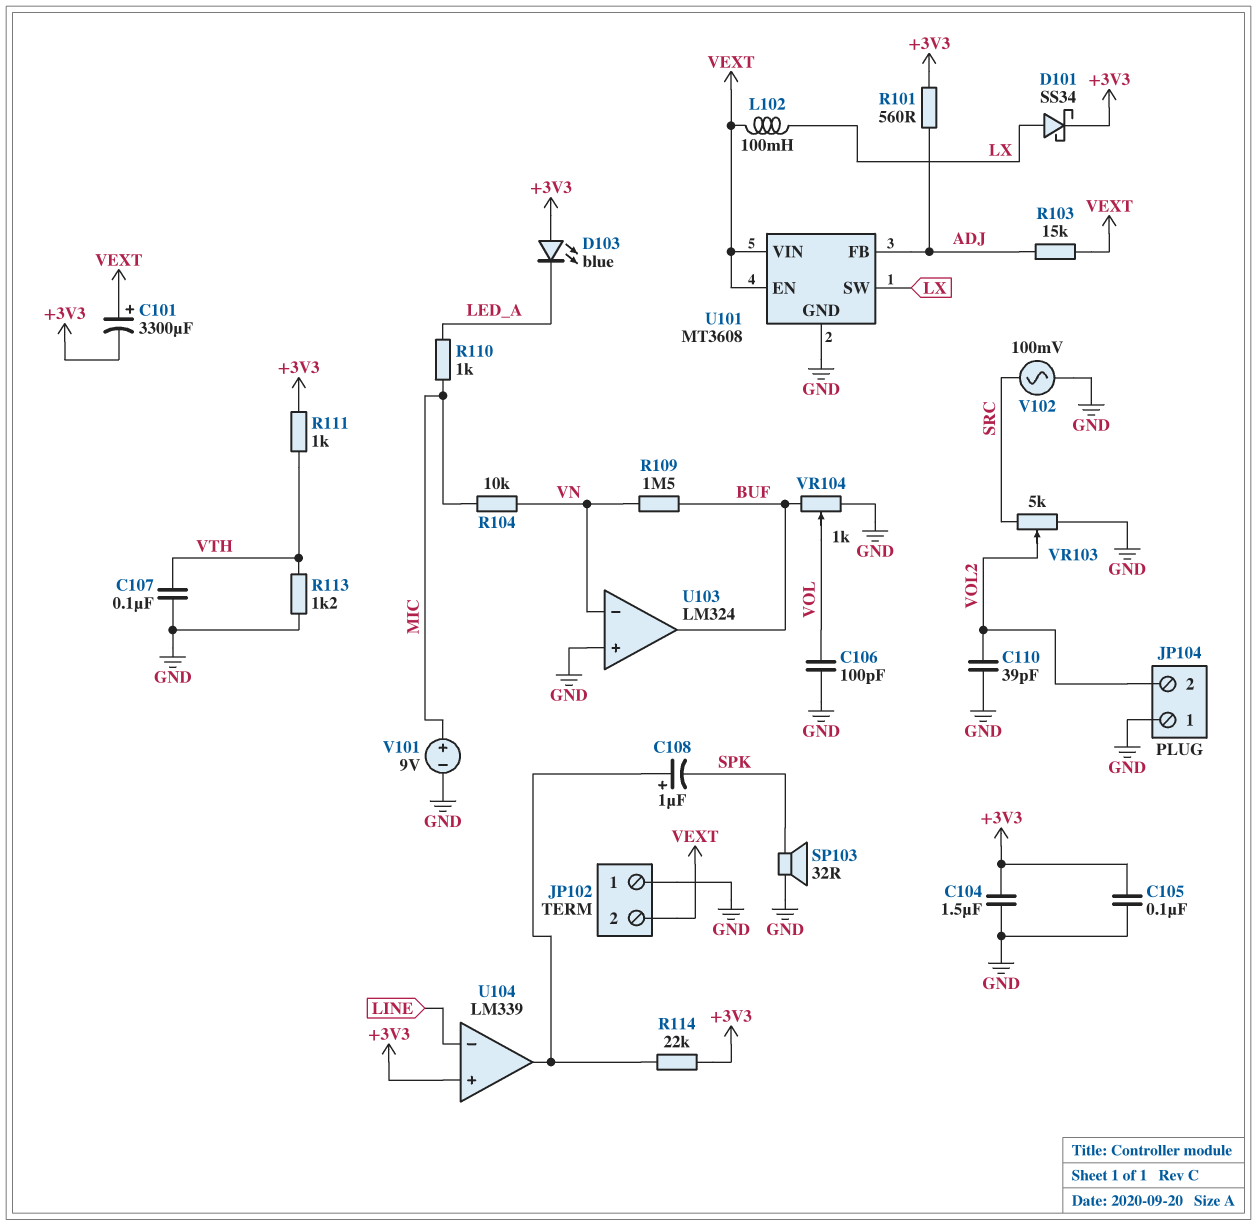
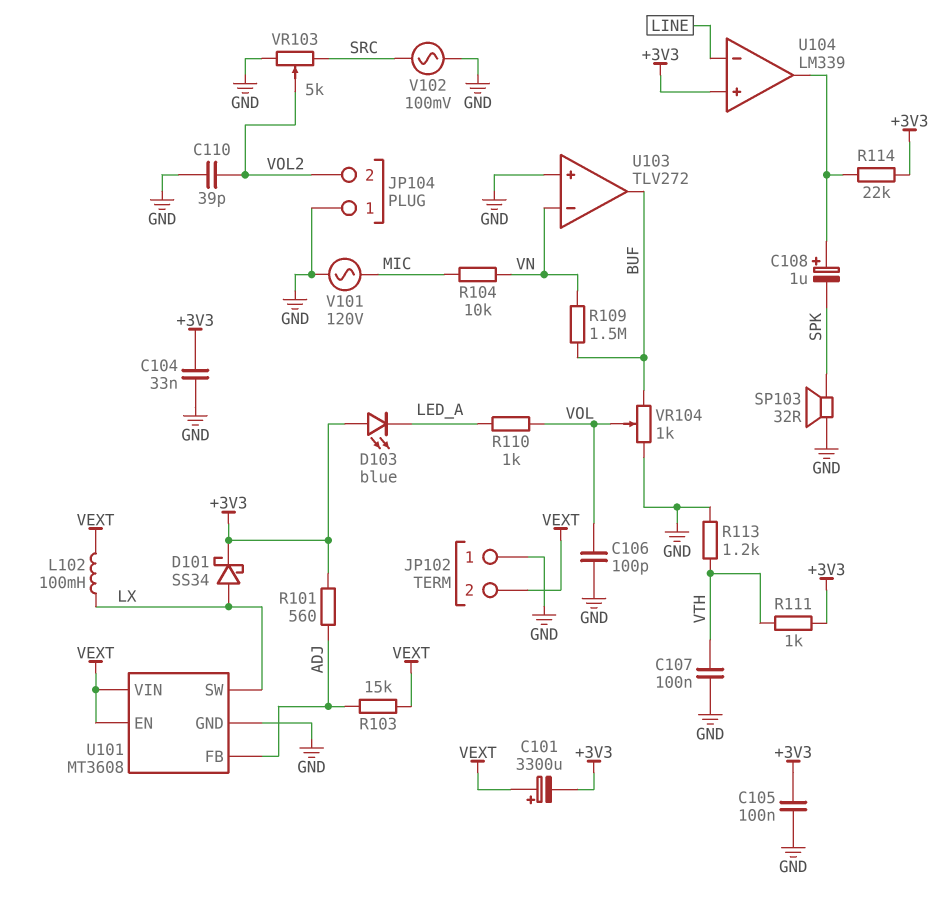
C104: 1.5uF (+3V3, GND) -> 33nF (+3V3, GND)
R110: 1k (LED_A, MIC) -> 1k (LED_A, VOL)
U103: LM324 -> TLV272
V101: 9V (plus MIC, minus GND) -> AC 120V (GND, MIC)

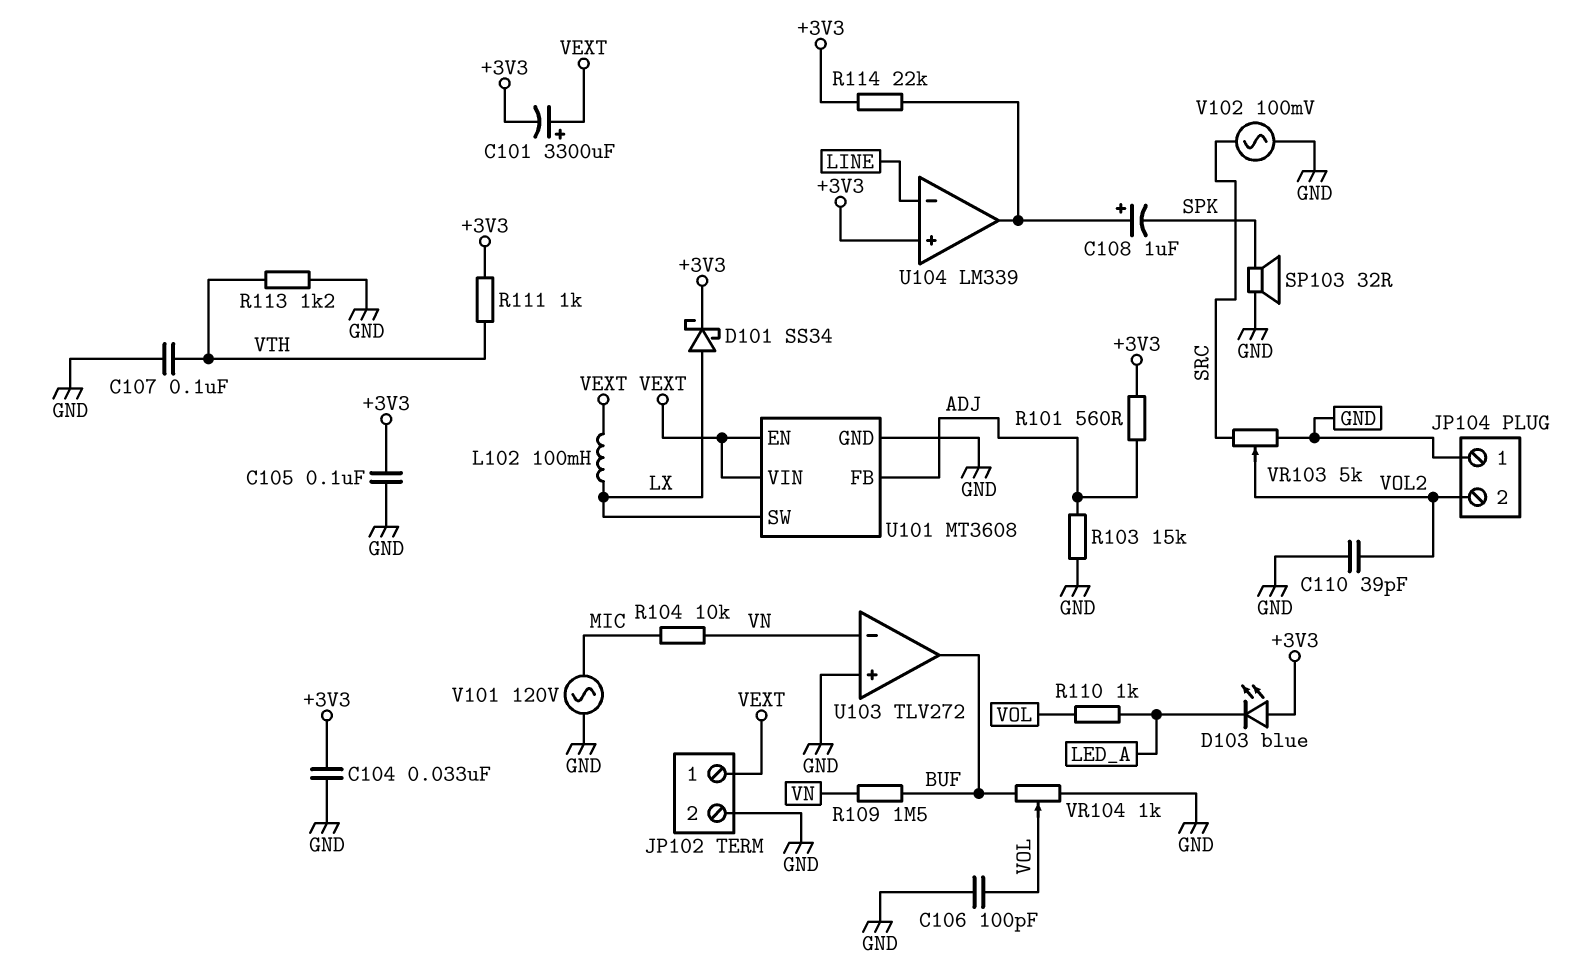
JP102 pin 1: GND -> VEXT
JP102 pin 2: VEXT -> GND
R103: 15k (ADJ, VEXT) -> 15k (ADJ, GND)

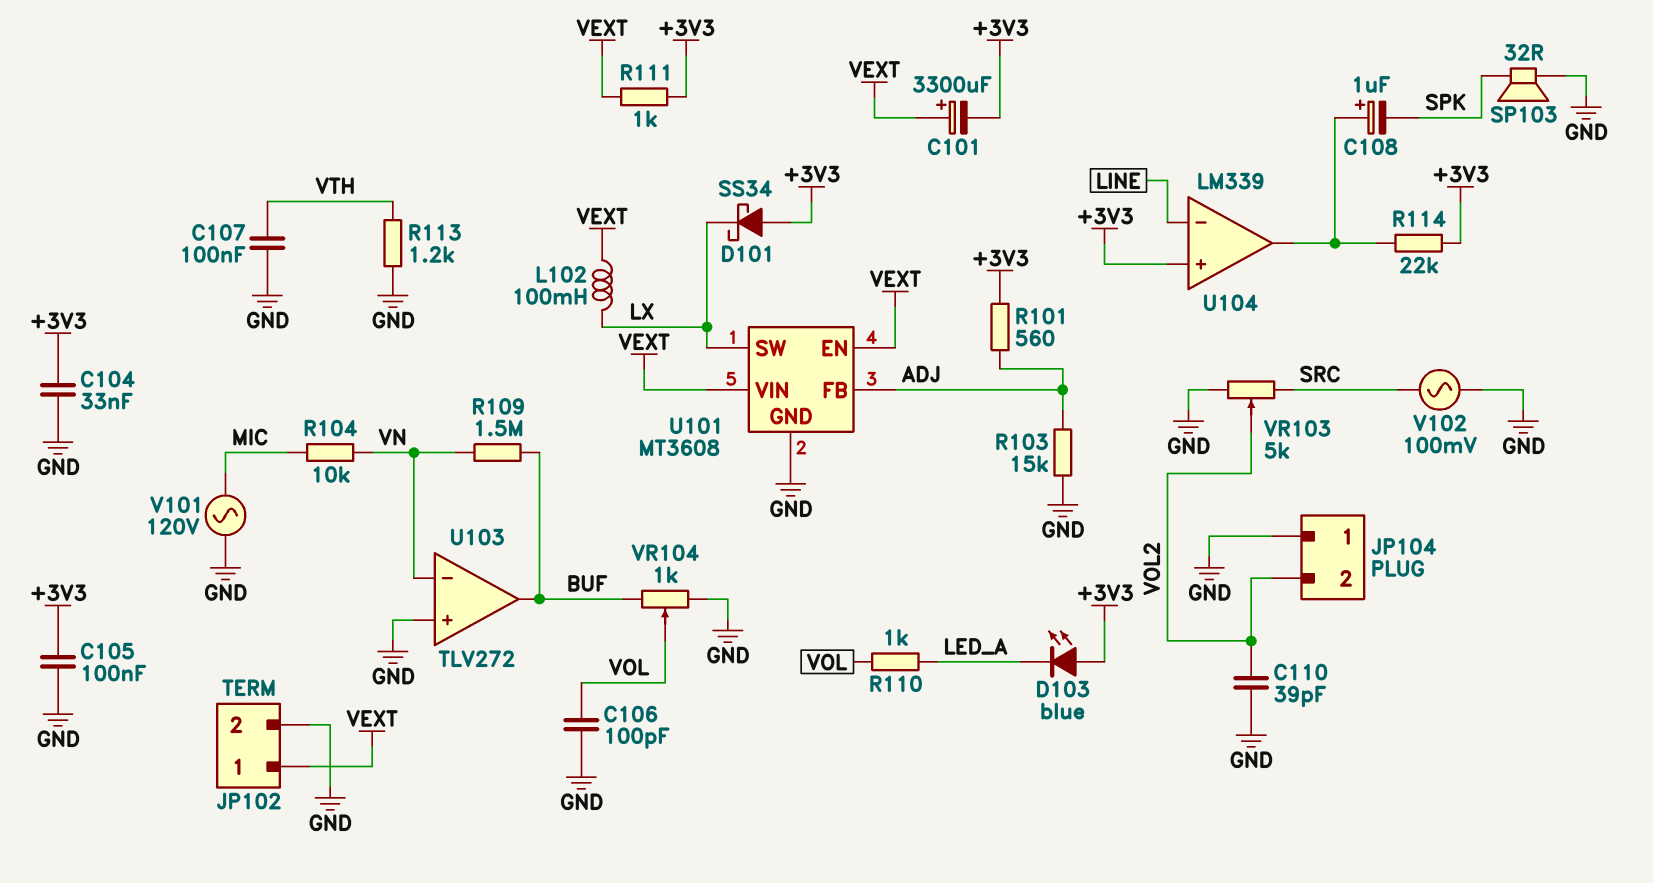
D101: schottky SS34 (A LX, K +3V3) -> schottky SS34 (A +3V3, K LX)
R111: 1k (+3V3, VTH) -> 1k (+3V3, VEXT)

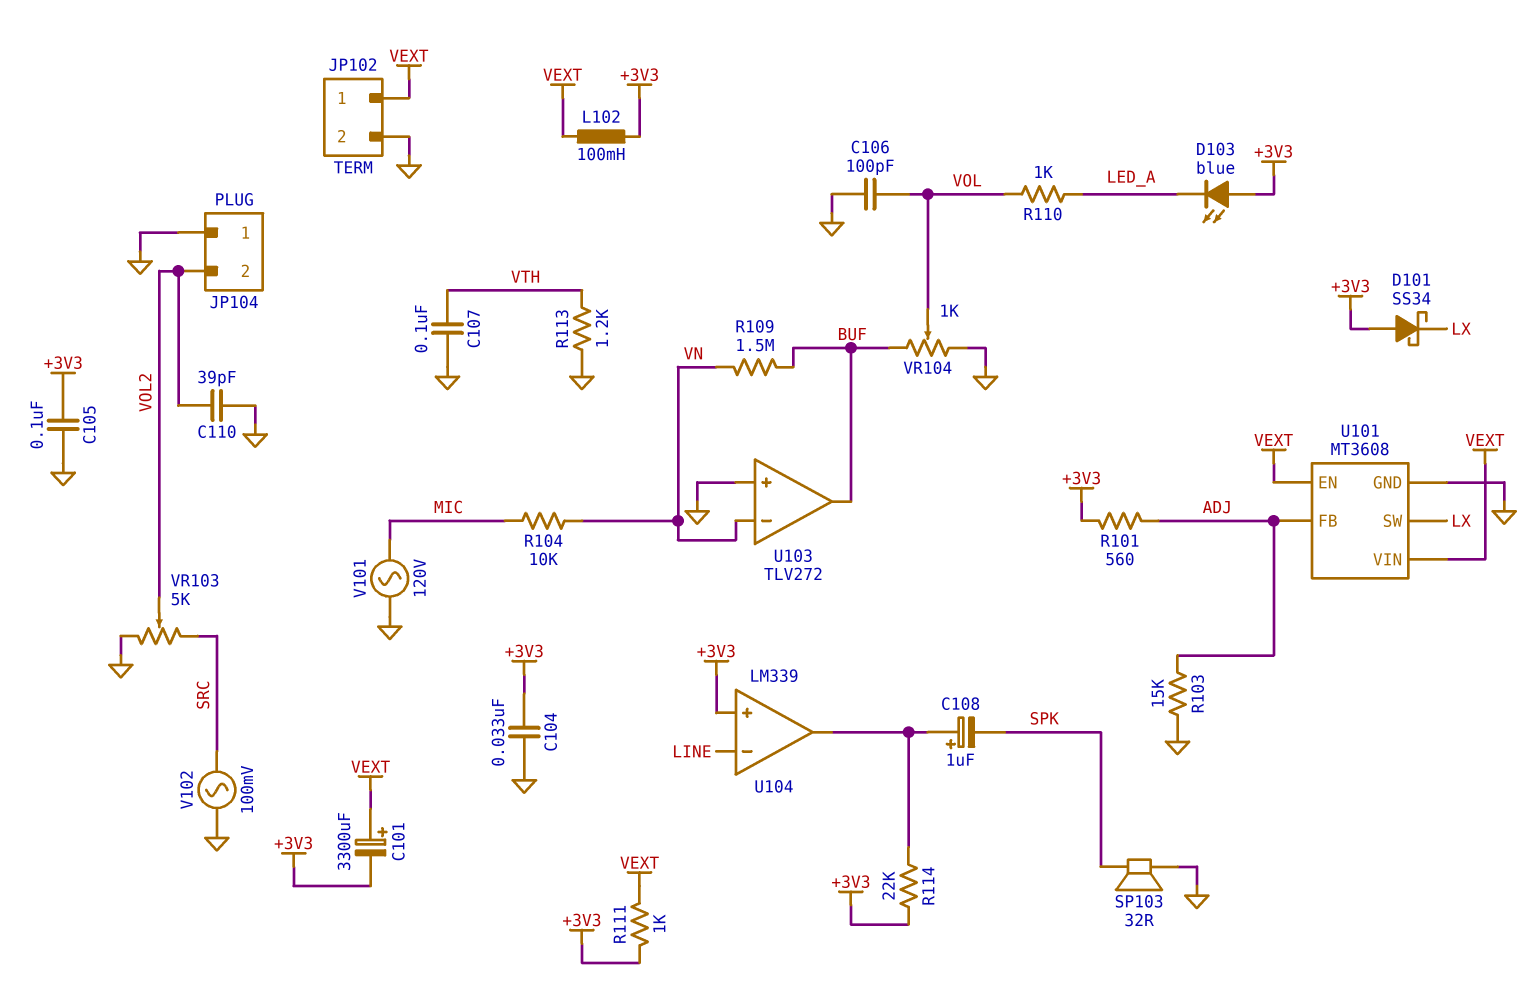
L102: 100mH (LX, VEXT) -> 100mH (+3V3, VEXT)

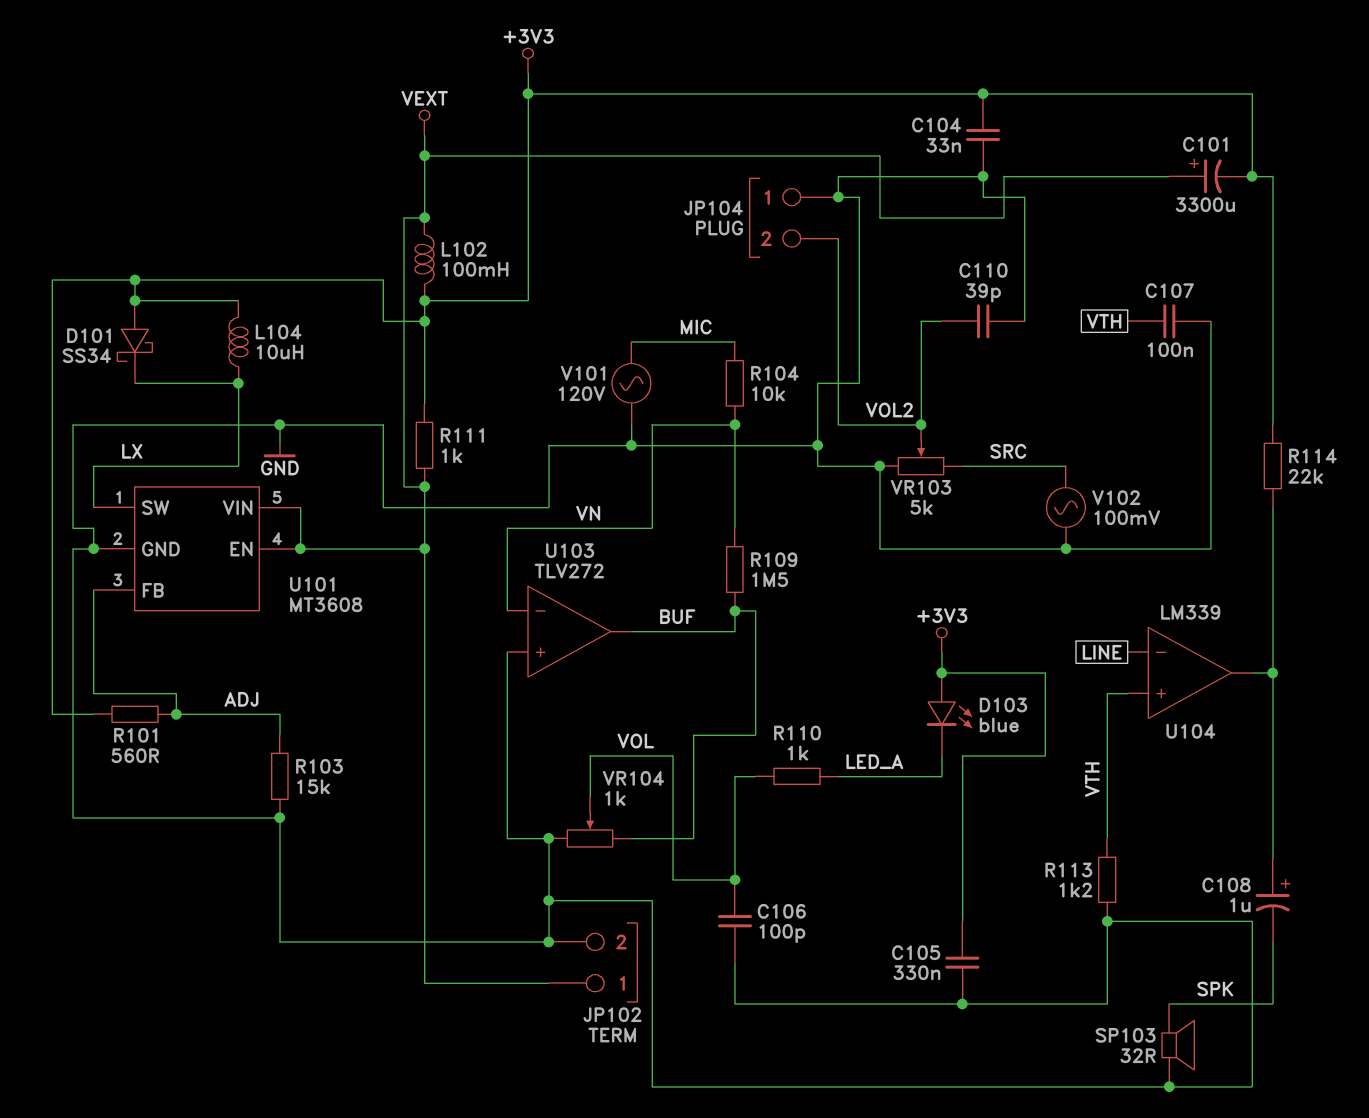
C105: 100nF (+3V3, GND) -> 330nF (+3V3, GND)
L104: none -> 10uH (+3V3, LX)
U104 pin in+: +3V3 -> VTH

